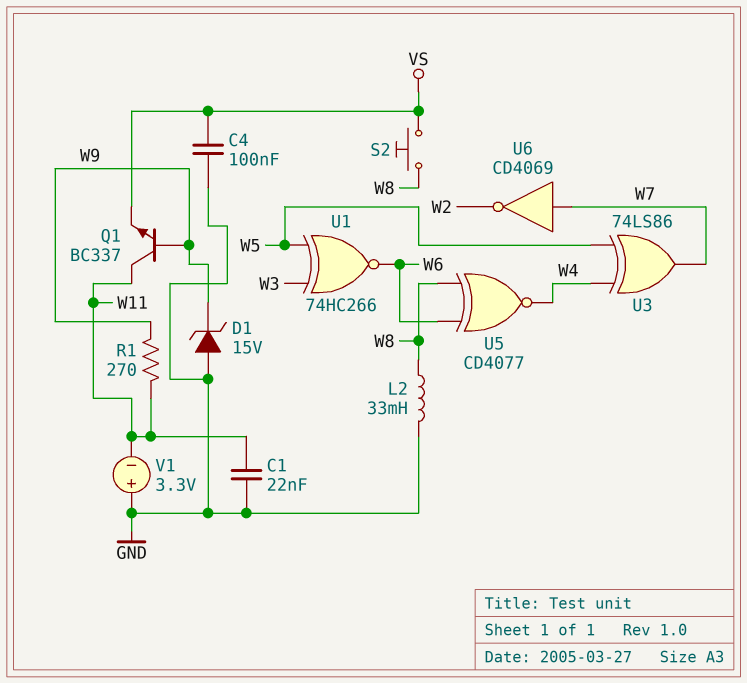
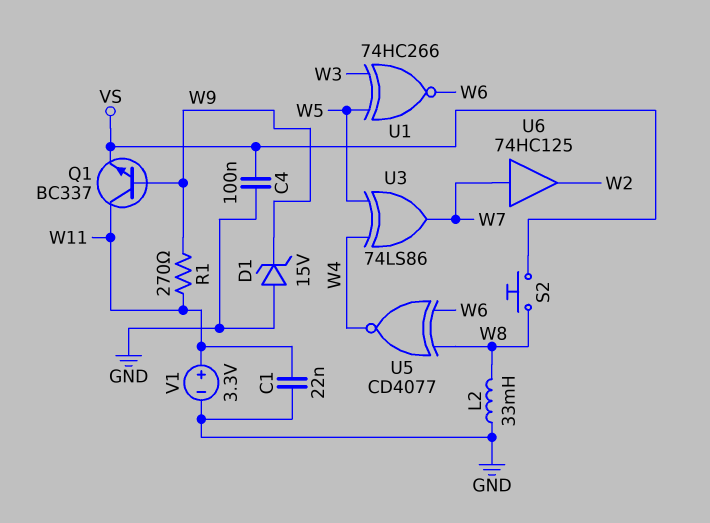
U6: NOT CD4069 (in W7, out W2) -> buffer 74HC125 (in W7, out W2)
V1: 3.3V (plus GND, minus W11) -> 3.3V (plus W11, minus GND)

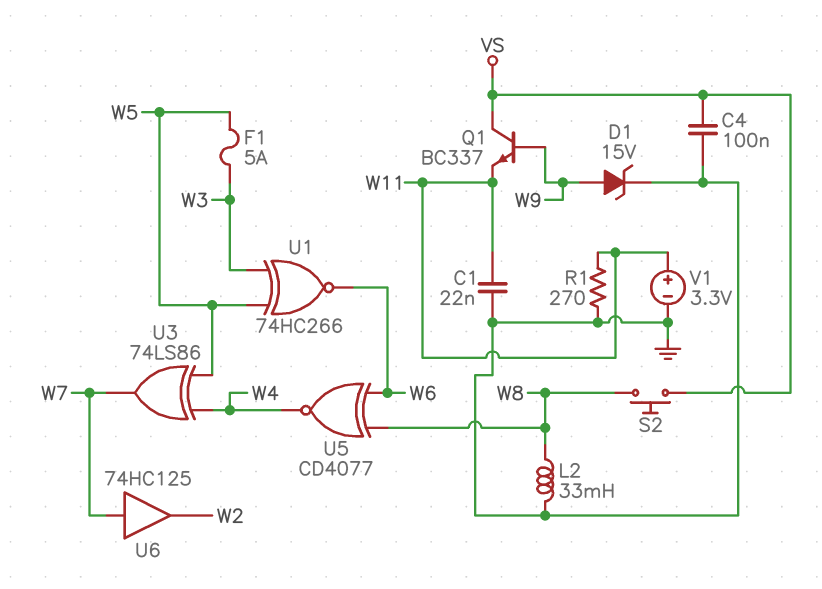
D1: zener 15V (A GND, K W9) -> zener 15V (A W9, K GND)
F1: none -> 5A (W3, W5)
Q1: NPN BC337 (B W9, C W11, E VS) -> NPN BC337 (B W9, C VS, E W11)
R1: 270 (W9, W11) -> 270 (GND, W11)

